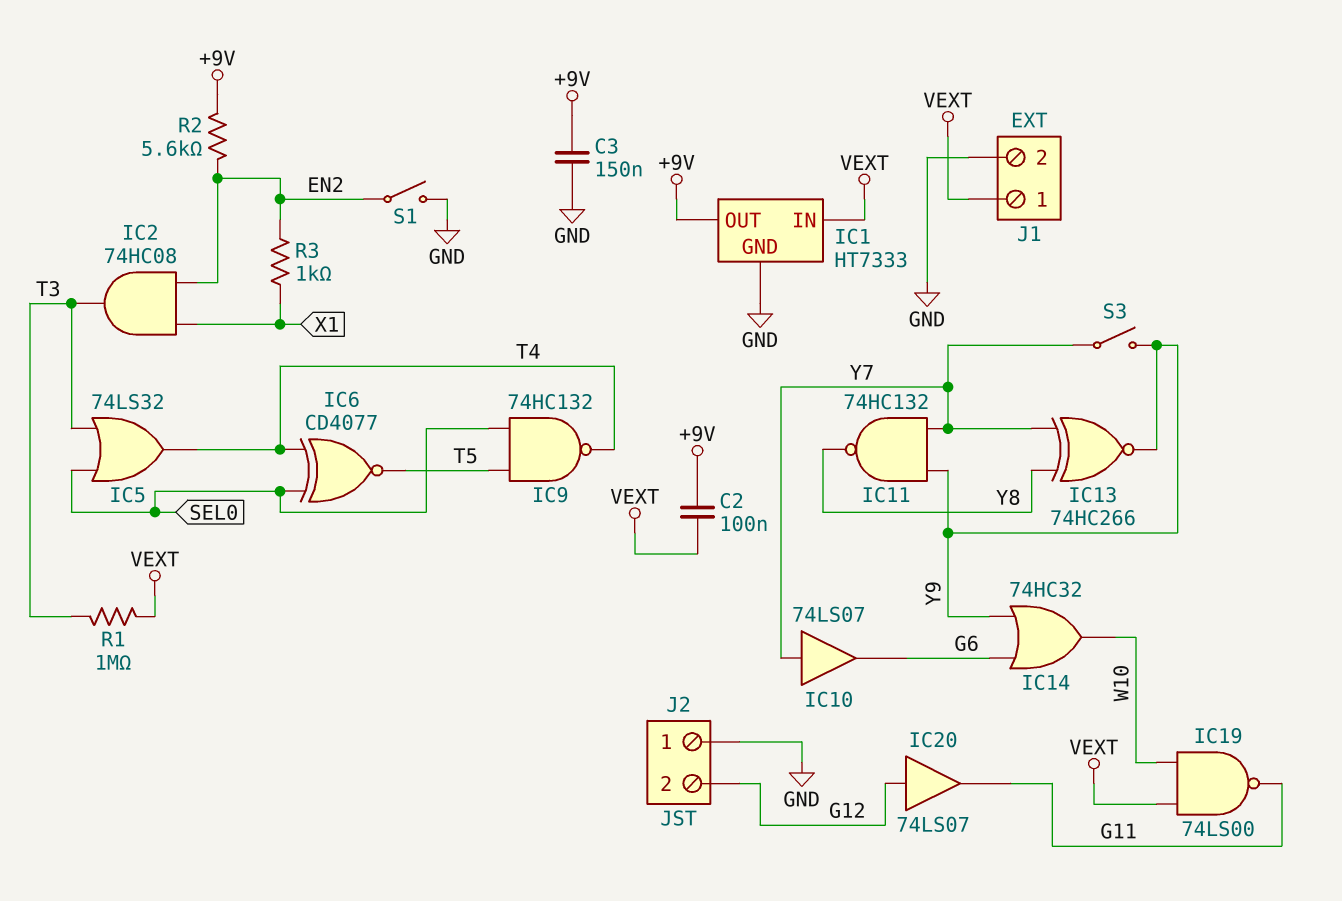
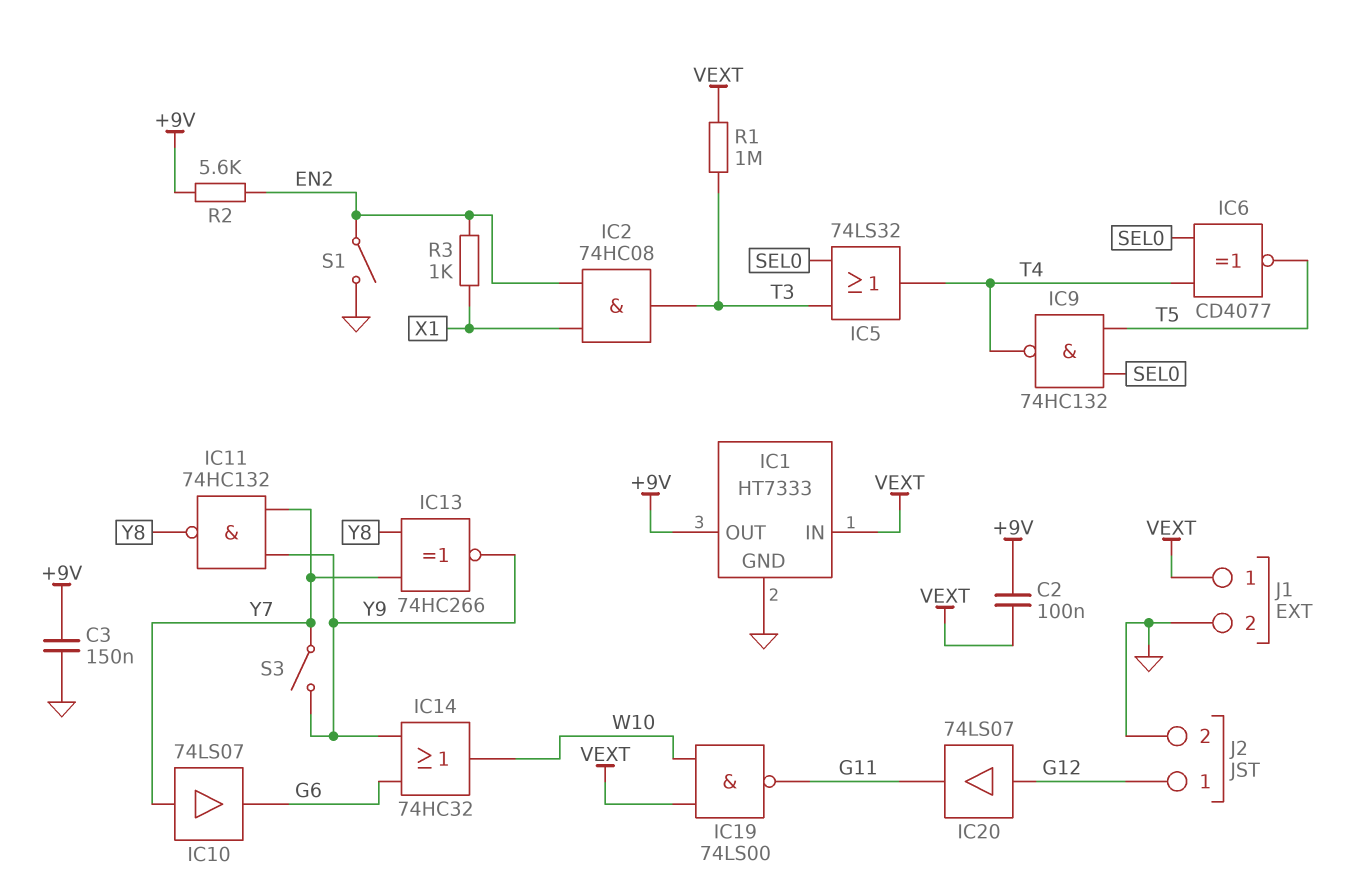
J2 pin 1: GND -> G12
J2 pin 2: G12 -> GND

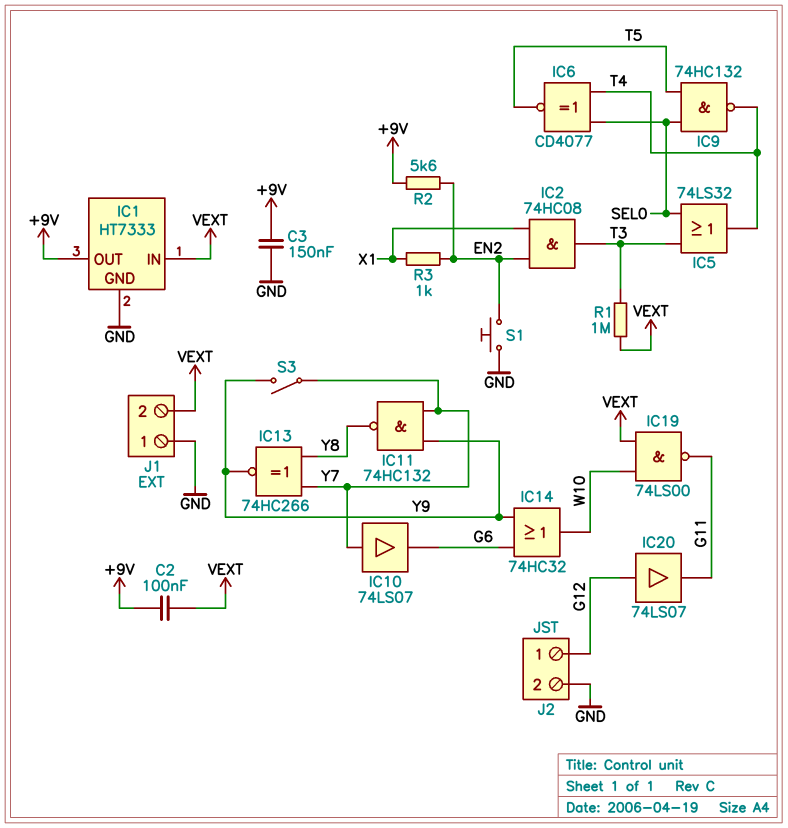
J1 pin 1: VEXT -> GND
J1 pin 2: GND -> VEXT
S1: switch (EN2, GND) -> button (EN2, GND)

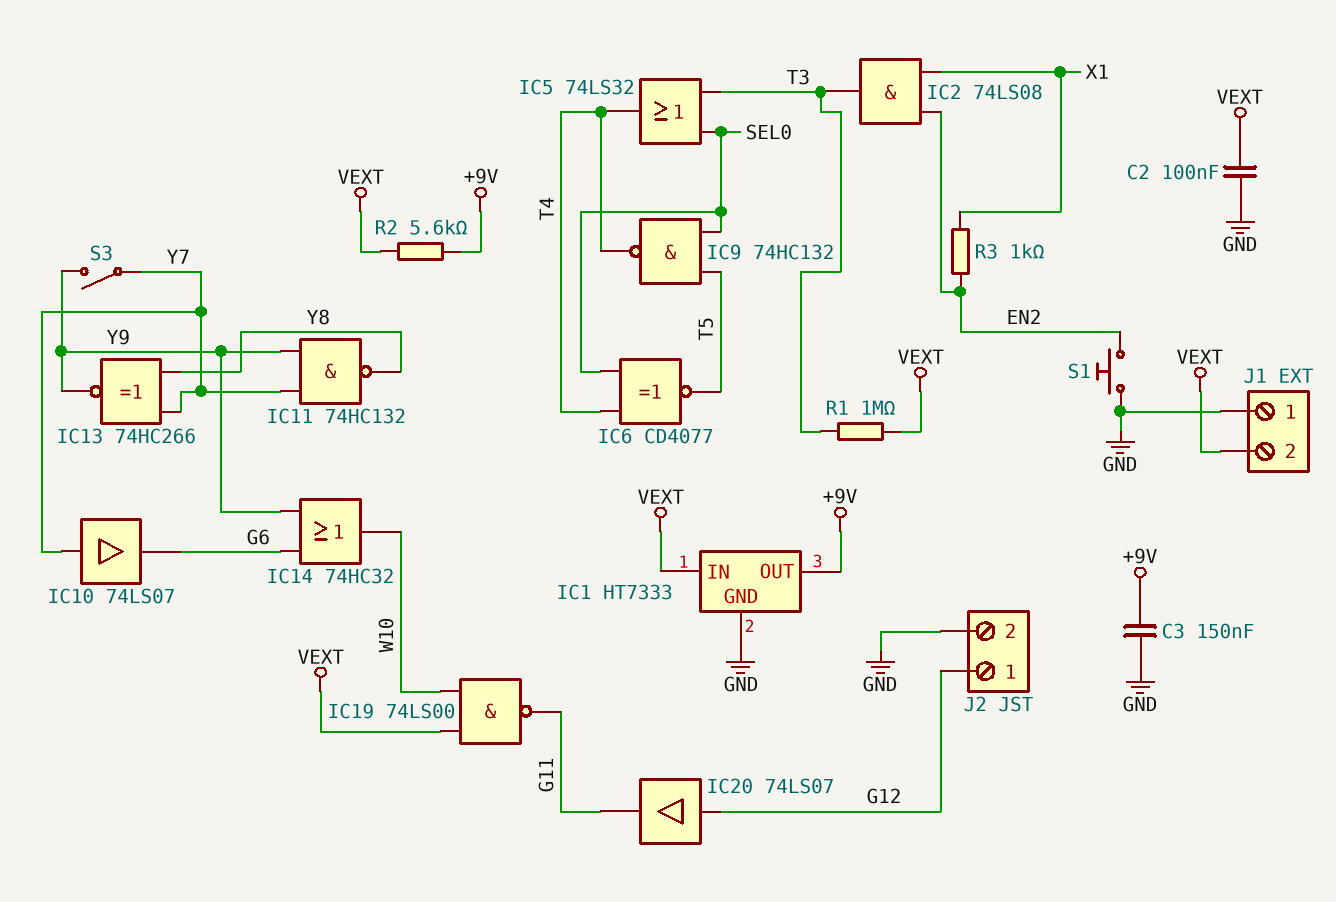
C2: 100nF (+9V, VEXT) -> 100nF (GND, VEXT)
IC2: AND 74HC08 (in EN2, in X1, out T3) -> AND 74LS08 (in EN2, in X1, out T3)
R2: 5.6k (+9V, EN2) -> 5.6k (+9V, VEXT)

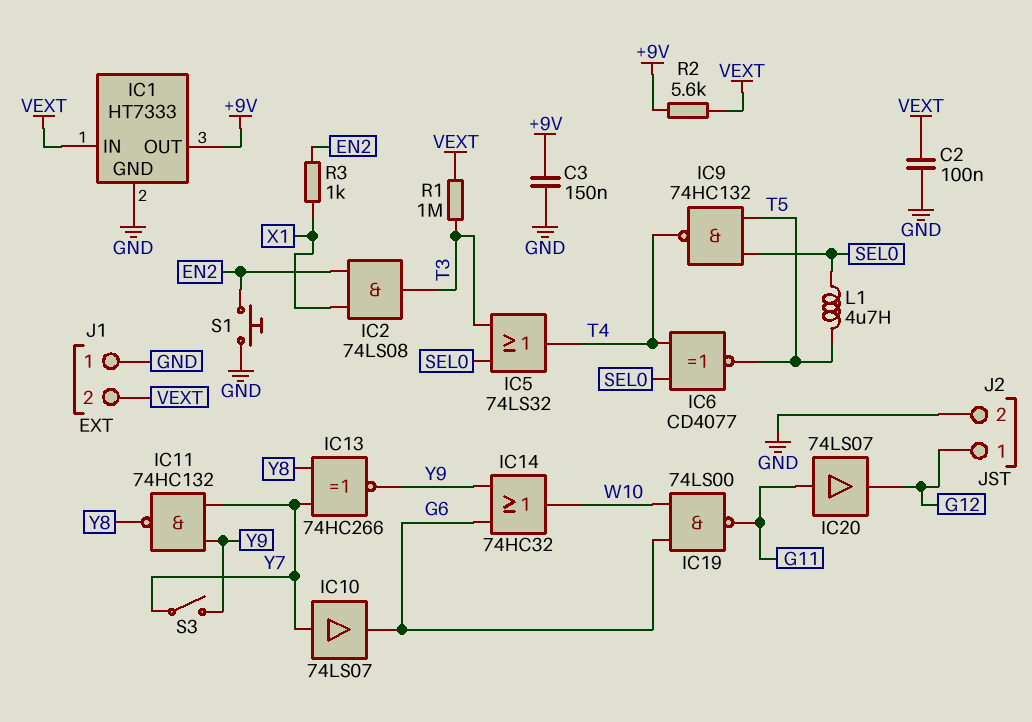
IC19: NAND 74LS00 (in VEXT, in W10, out G11) -> NAND 74LS00 (in G6, in W10, out G11)
IC20: buffer 74LS07 (in G12, out G11) -> buffer 74LS07 (in G11, out G12)
L1: none -> 4.7uH (SEL0, T5)

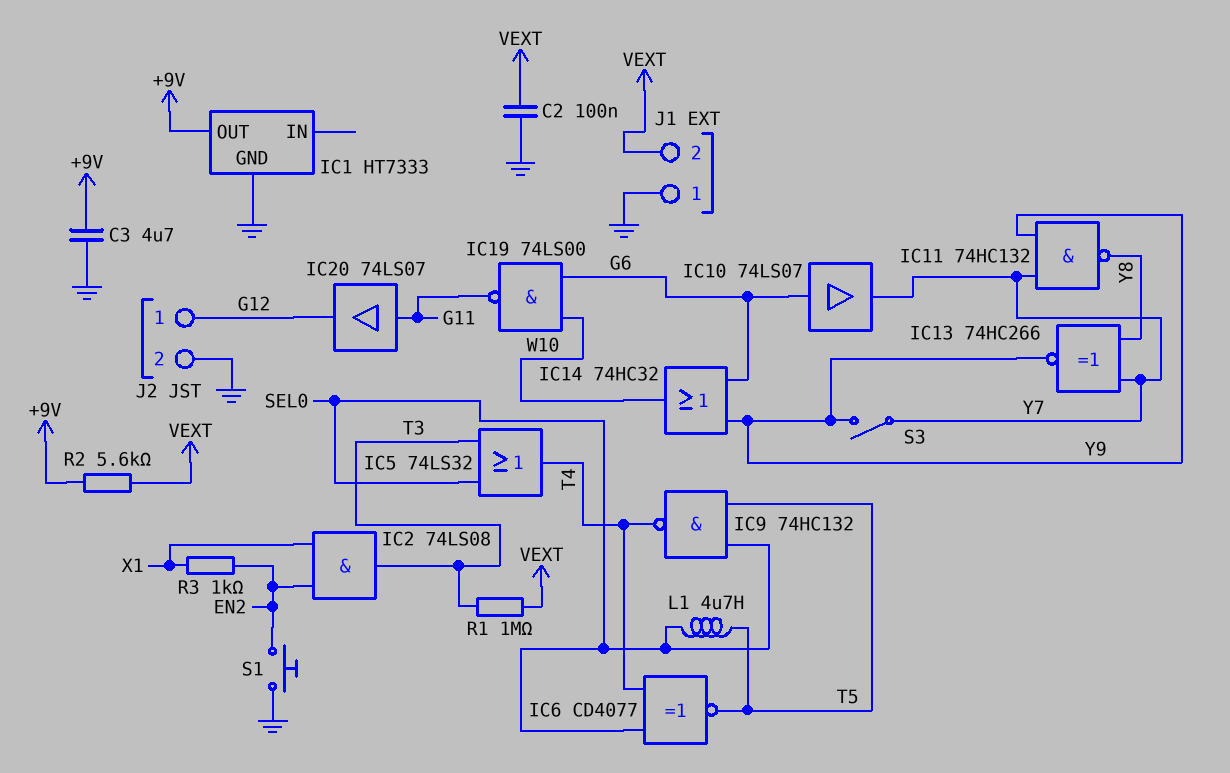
C3: 150nF (+9V, GND) -> 4.7uF (+9V, GND)
IC1 pin IN: VEXT -> none
IC10: buffer 74LS07 (in Y7, out G6) -> buffer 74LS07 (in G6, out Y7)

